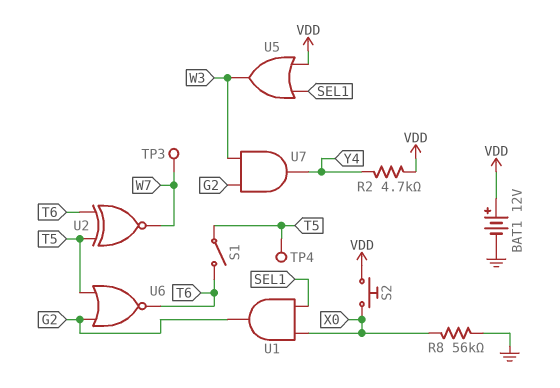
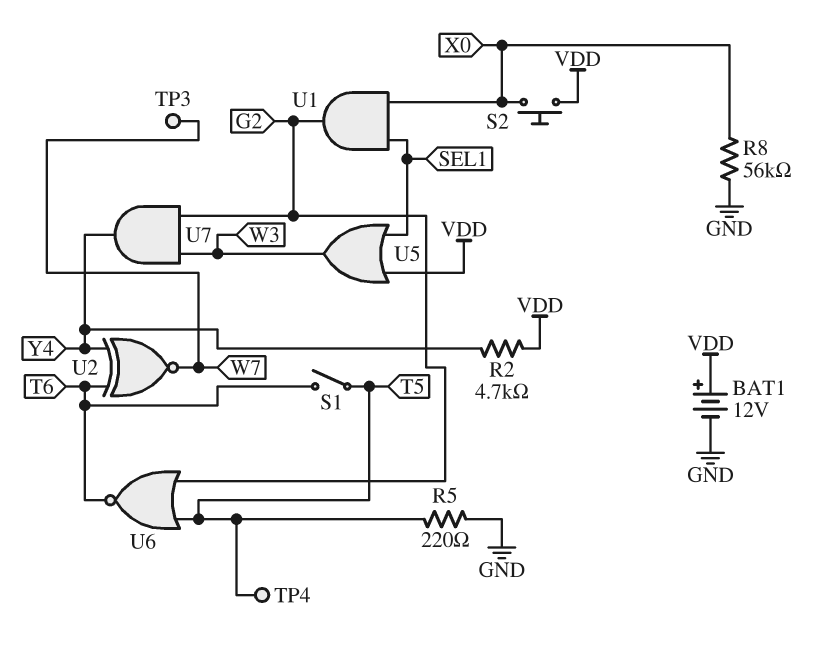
R5: none -> 220 (GND, T5)
U2: XNOR (in T5, in T6, out W7) -> XNOR (in T6, in Y4, out W7)

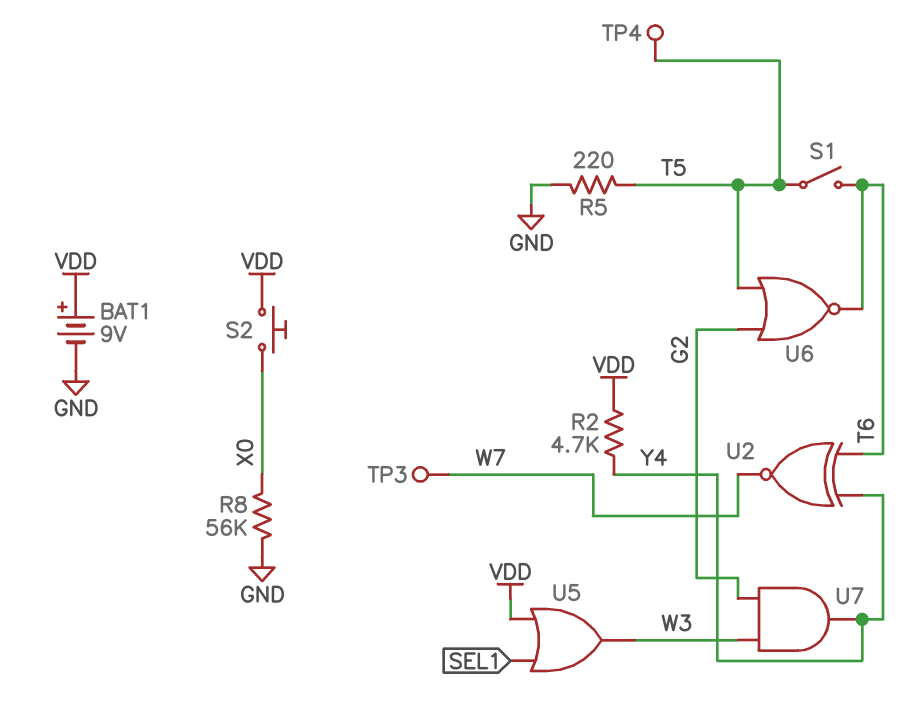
BAT1: 12V (plus VDD, minus GND) -> 9V (plus VDD, minus GND)
U1: AND (in SEL1, in X0, out G2) -> none

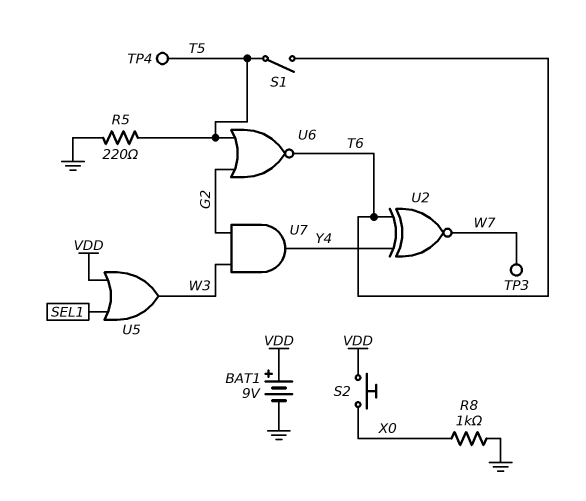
R2: 4.7k (VDD, Y4) -> none
R8: 56k (GND, X0) -> 1k (GND, X0)

